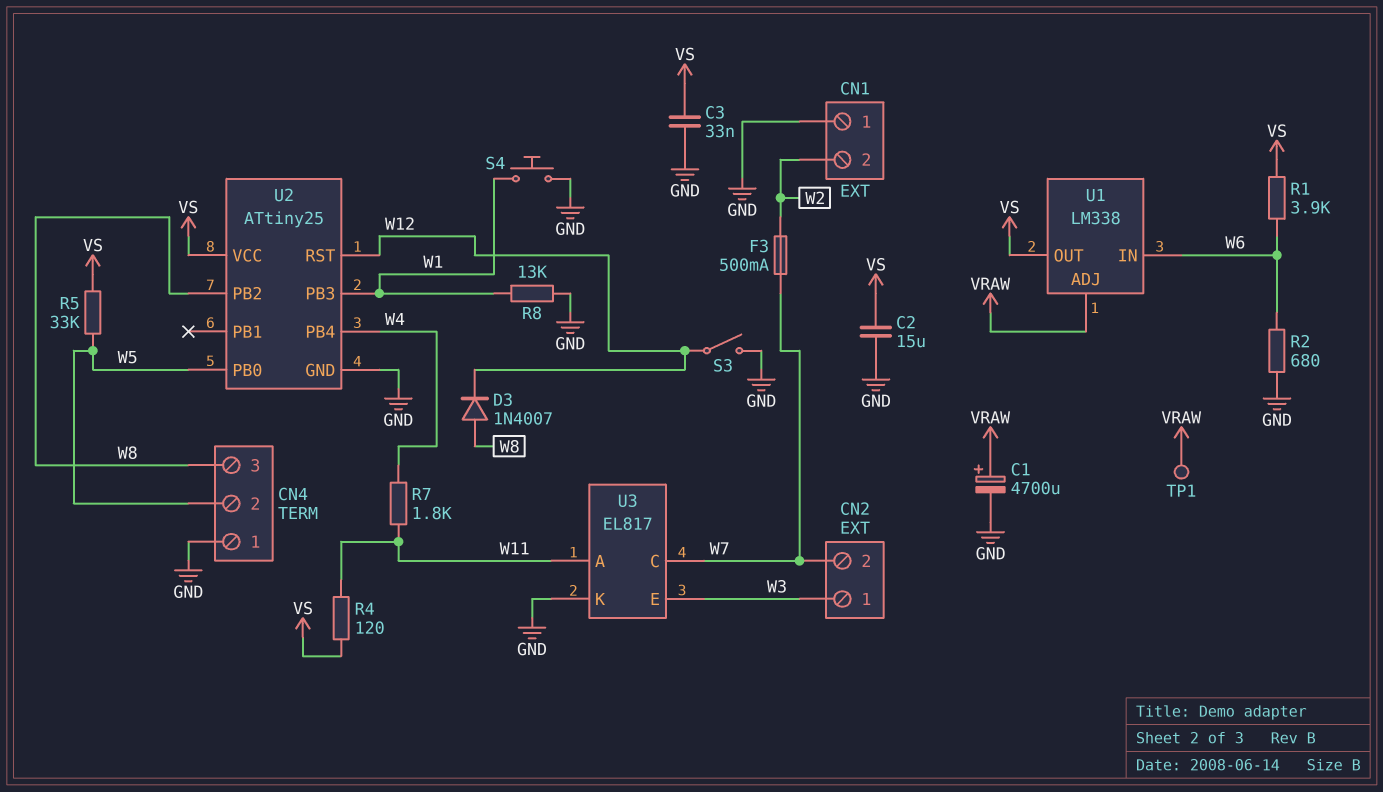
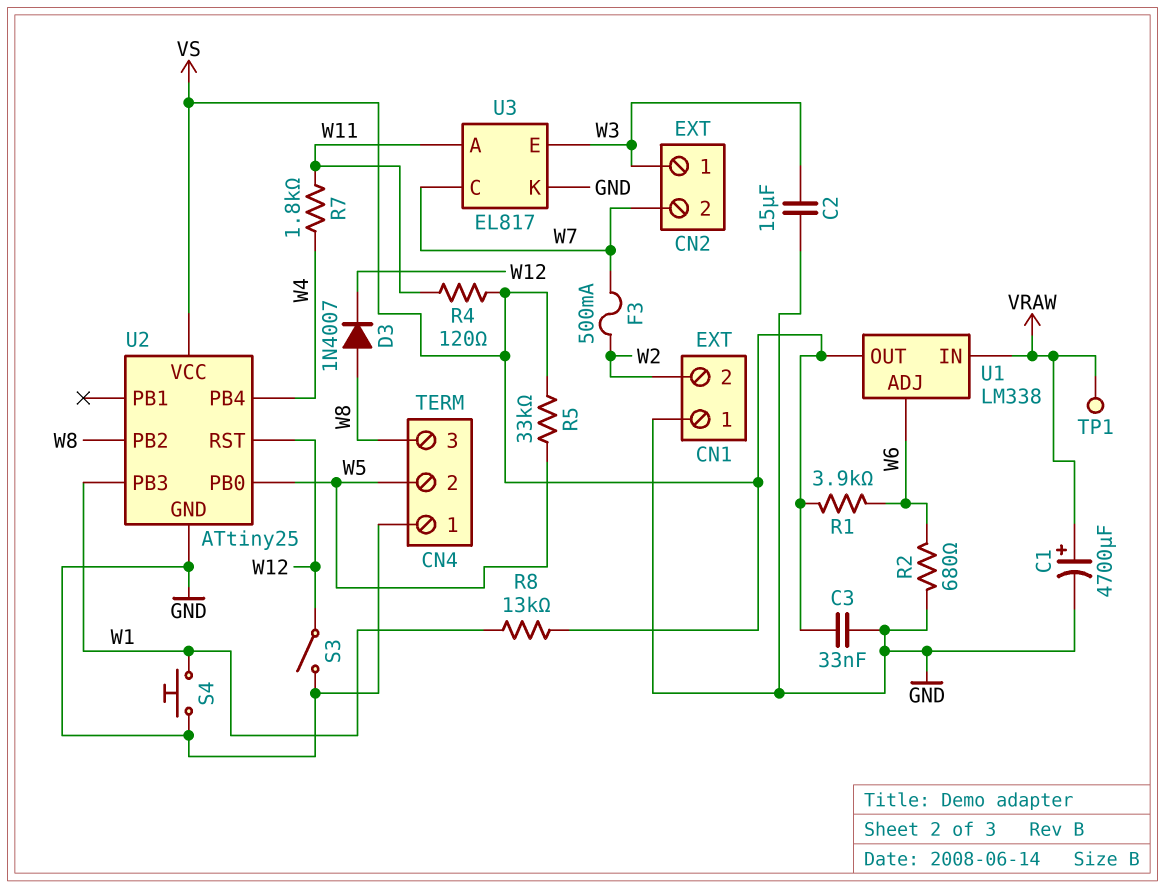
C2: 15uF (GND, VS) -> 15uF (GND, W3)
R8: 13k (GND, W1) -> 13k (VS, W1)
U1 pin ADJ: VRAW -> W6
U1 pin IN: W6 -> VRAW

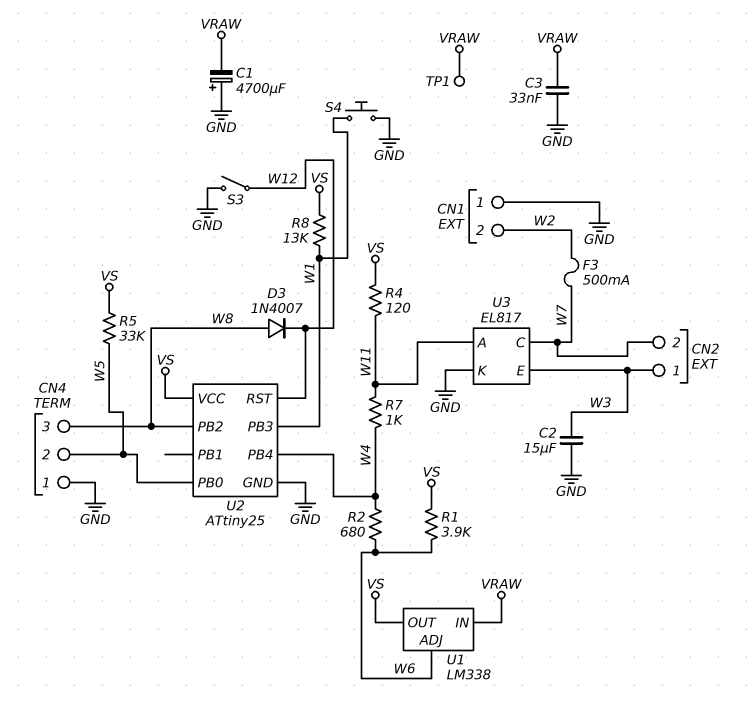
C1: 4700uF (plus VRAW, minus GND) -> 4700uF (plus GND, minus VRAW)
C3: 33nF (GND, VS) -> 33nF (GND, VRAW)
R2: 680 (GND, W6) -> 680 (W4, W6)
R7: 1.8k (W4, W11) -> 1k (W4, W11)

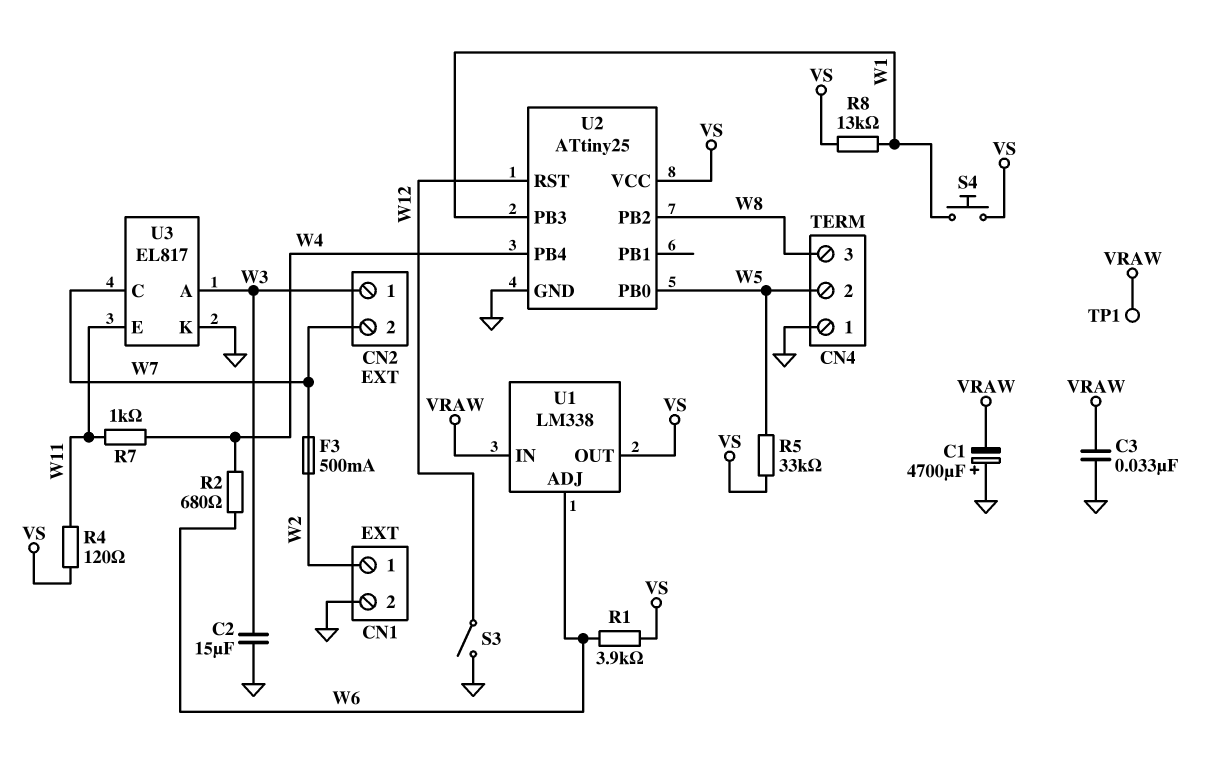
CN1 pin 1: GND -> W2
CN1 pin 2: W2 -> GND
D3: diode 1N4007 (A W8, K W12) -> none
S4: button (GND, W1) -> button (VS, W1)
U3 pin A: W11 -> W3
U3 pin E: W3 -> W11

